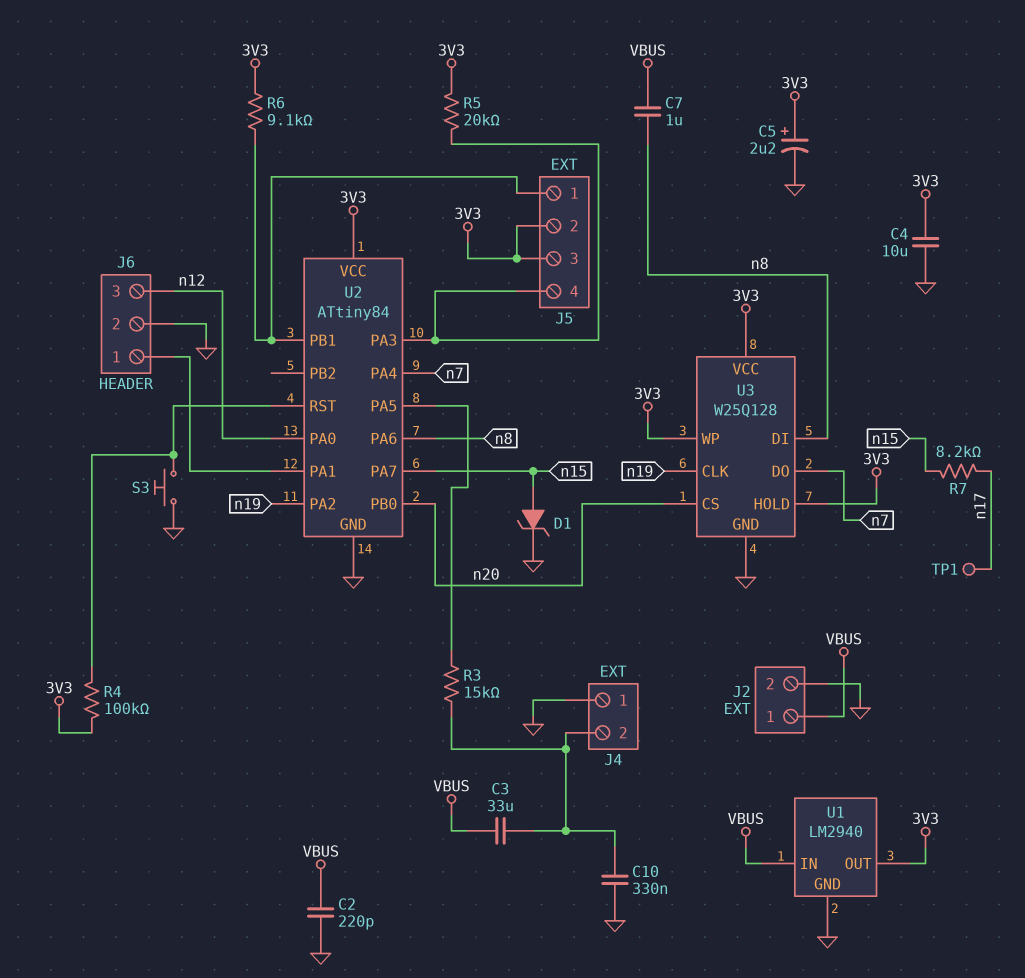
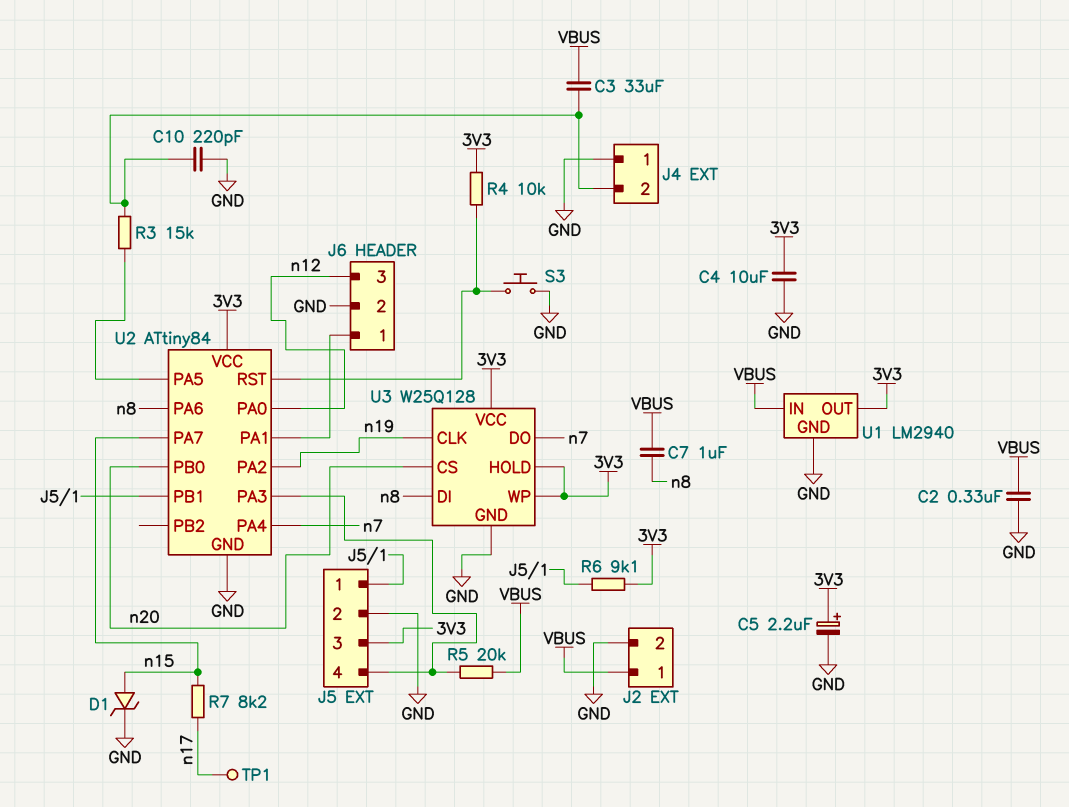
C2: 220pF (GND, VBUS) -> 330nF (GND, VBUS)
C10: 330nF (GND, J4/2) -> 220pF (GND, J4/2)
J5 pin 2: 3V3 -> GND
R4: 100k (3V3, U2/RST) -> 10k (3V3, U2/RST)
R5: 20k (3V3, J5/4) -> 20k (J5/4, VBUS)

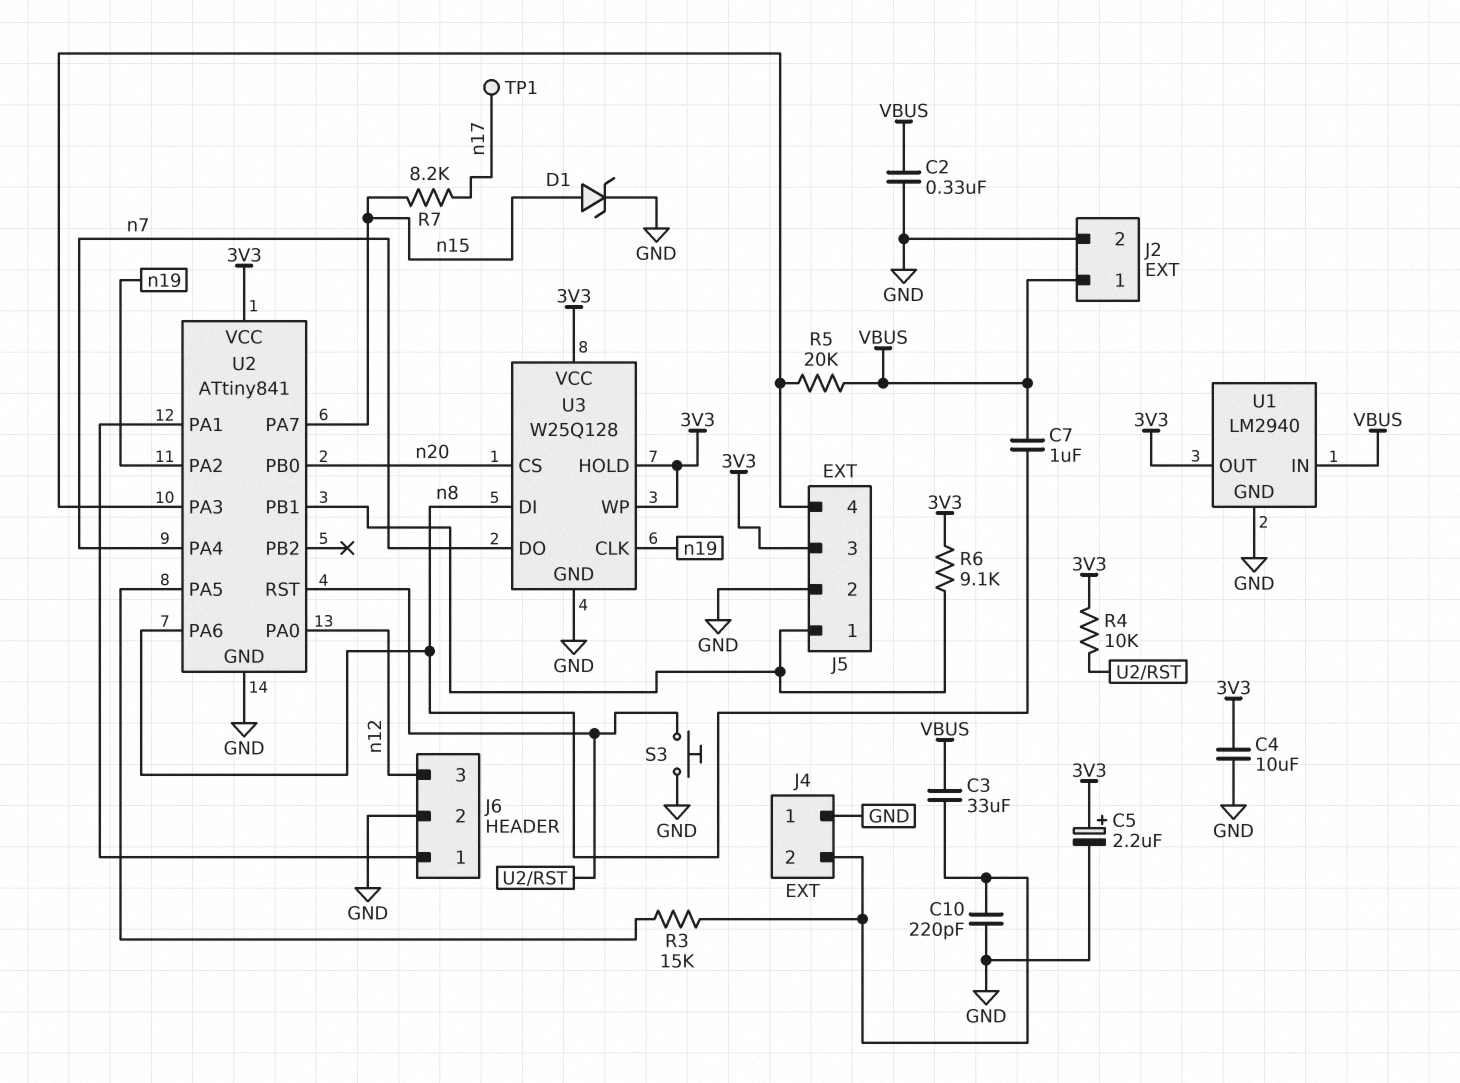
U2: ATtiny84 -> ATtiny841

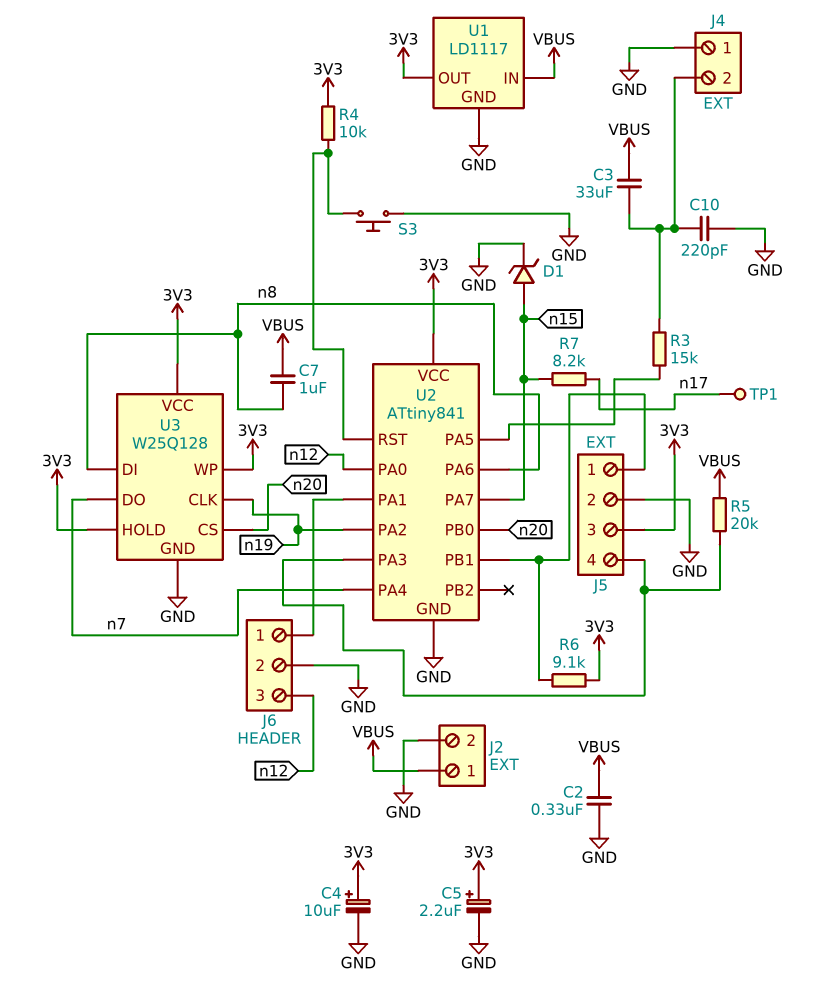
C4: 10uF (3V3, GND) -> 10uF (plus 3V3, minus GND)
U1: LM2940 -> LD1117

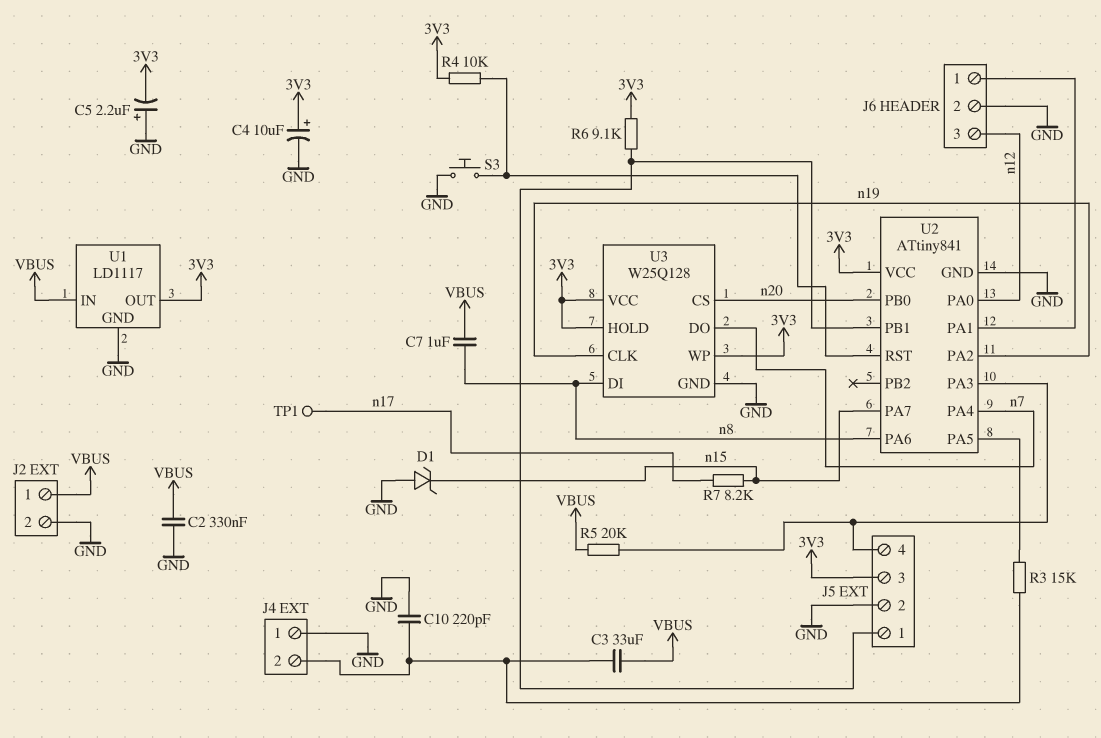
C5: 2.2uF (plus 3V3, minus GND) -> 2.2uF (plus GND, minus 3V3)
D1: zener (A n15, K GND) -> zener (A GND, K n15)

